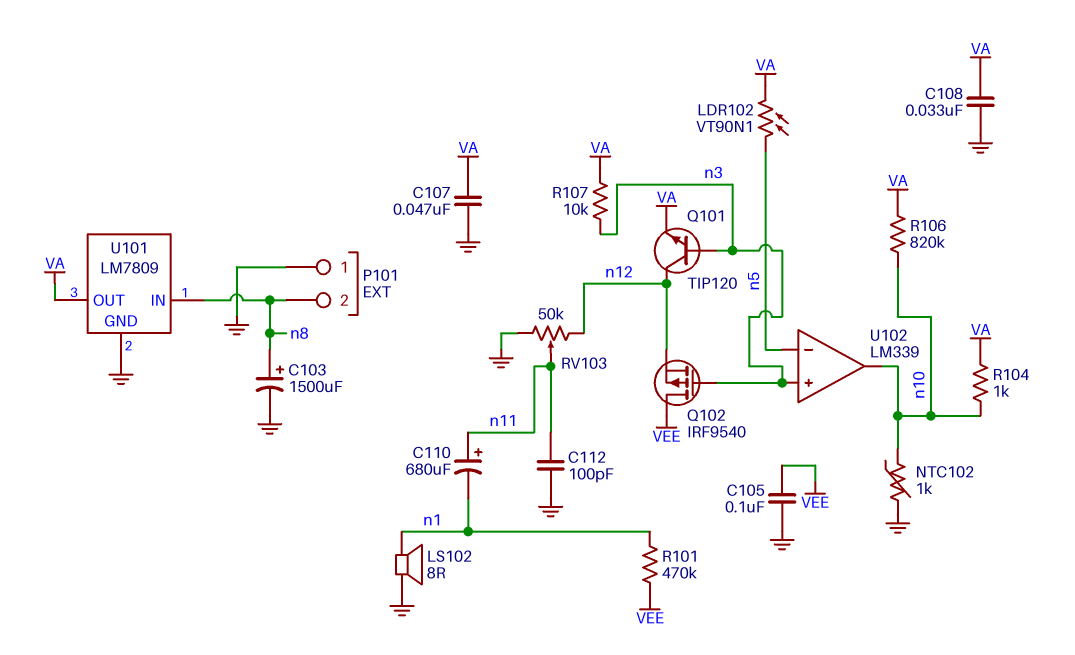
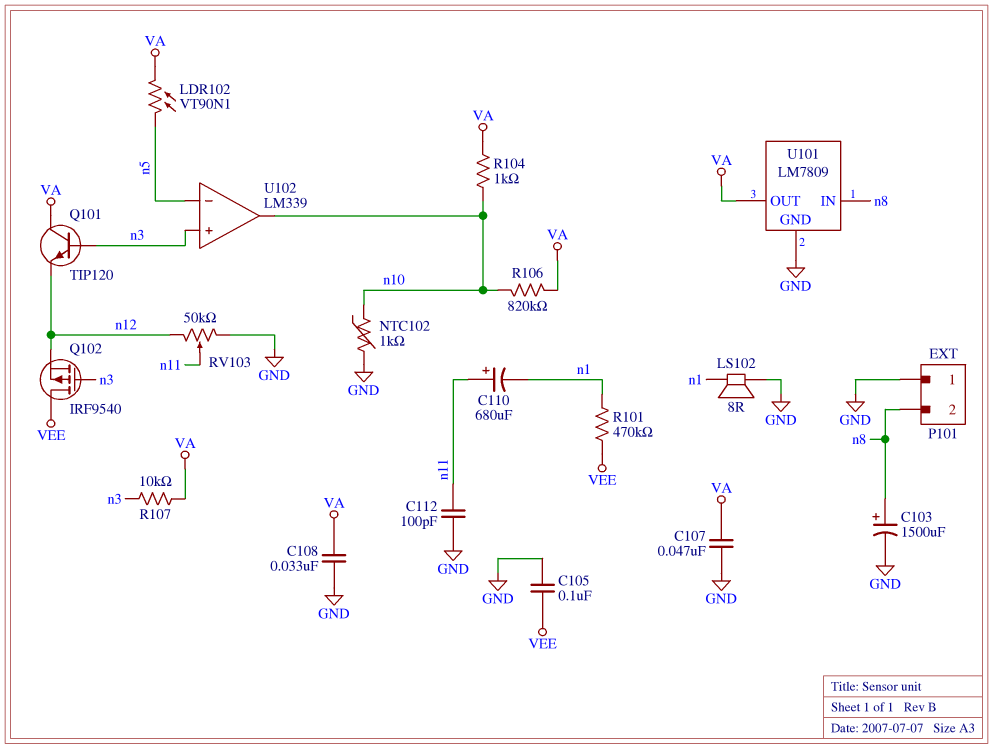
Q101: NPN TIP120 (B n3, C n12, E VA) -> NPN TIP120 (B n3, C VA, E n12)

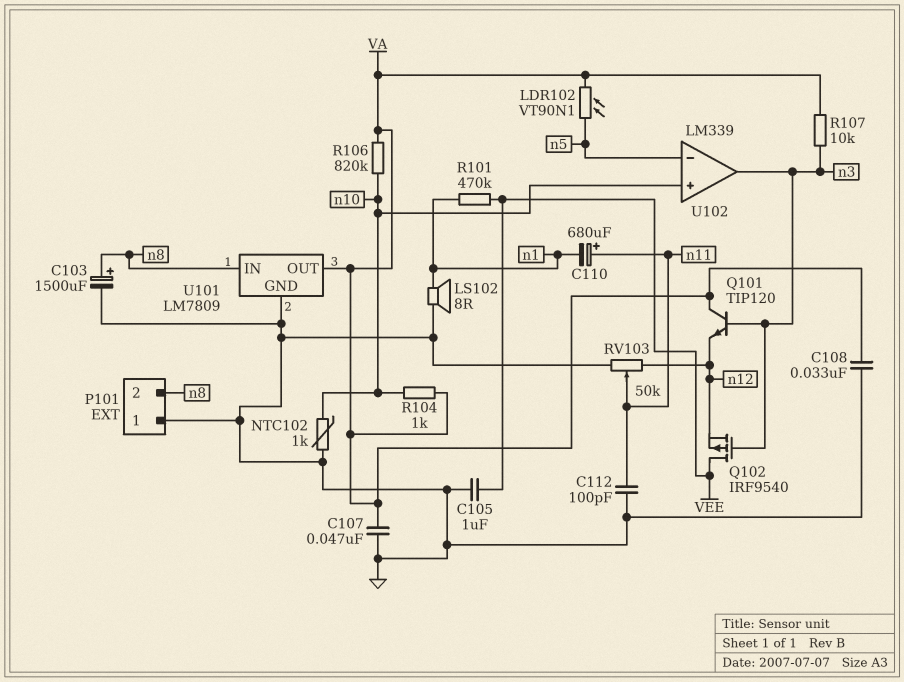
C105: 100nF (GND, VEE) -> 1uF (GND, VEE)
U102 pin in+: n3 -> n10
U102 pin out: n10 -> n3

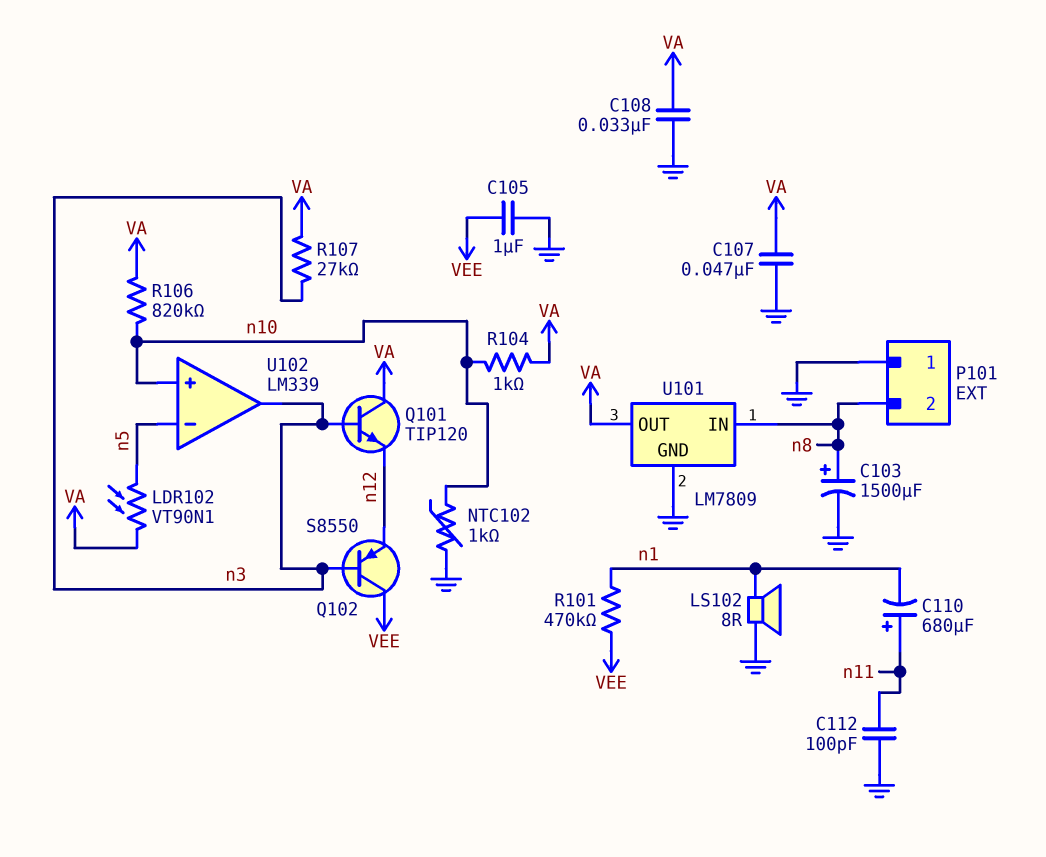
Q102: PMOS IRF9540 (G n3, D VEE, S n12) -> PNP S8550 (B n3, C VEE, E n12)
R107: 10k (VA, n3) -> 27k (VA, n3)
RV103: 50k (GND, n12, wiper n11) -> none

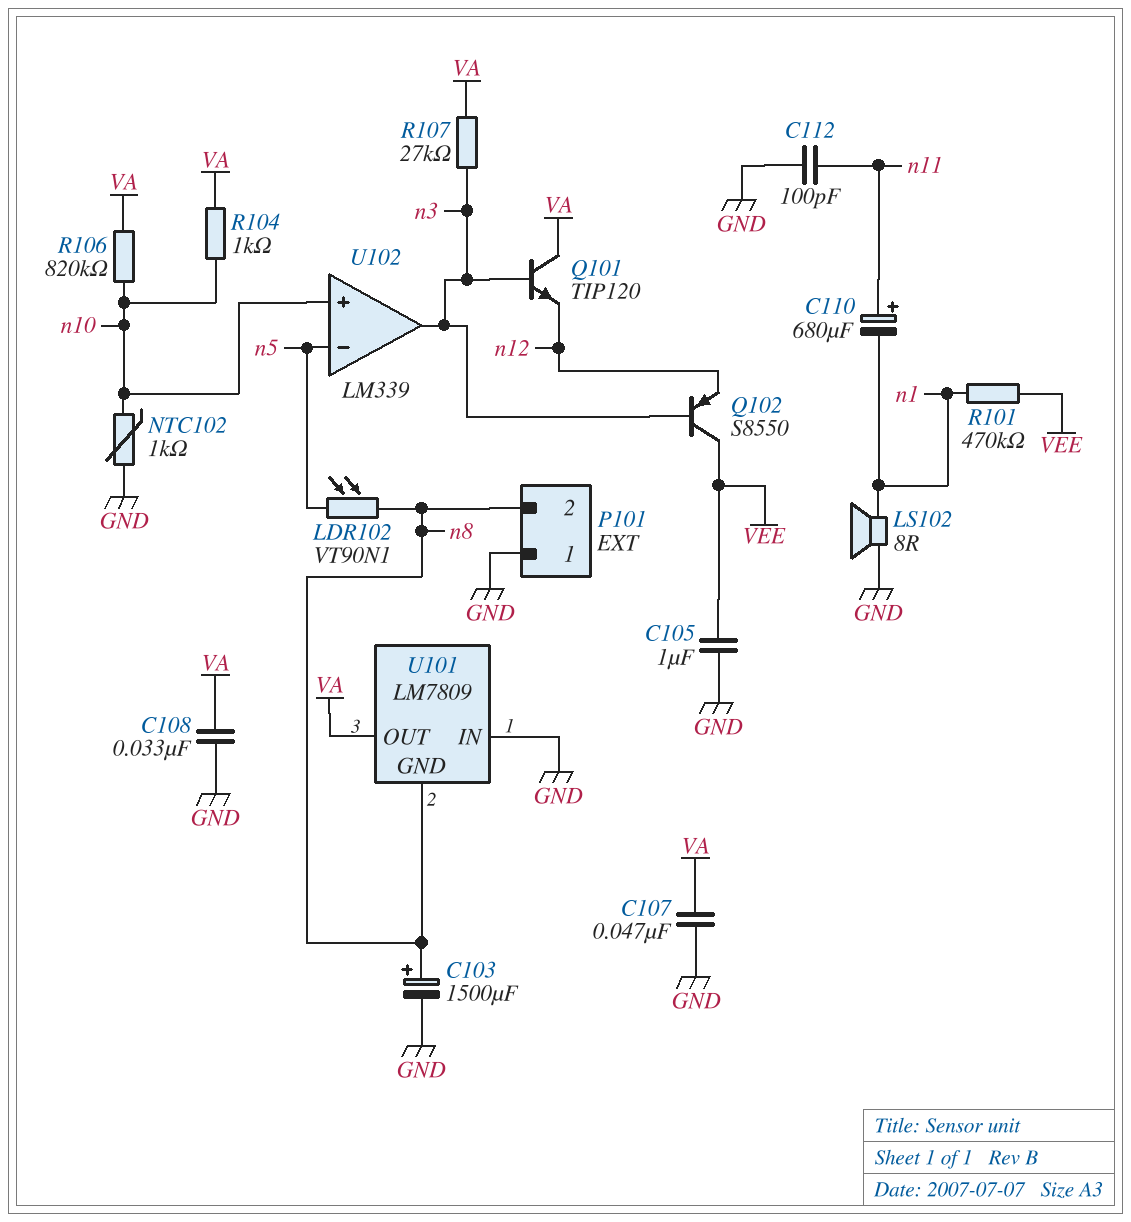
LDR102: VT90N1 (VA, n5) -> VT90N1 (n5, n8)
U101 pin GND: GND -> n8
U101 pin IN: n8 -> GND

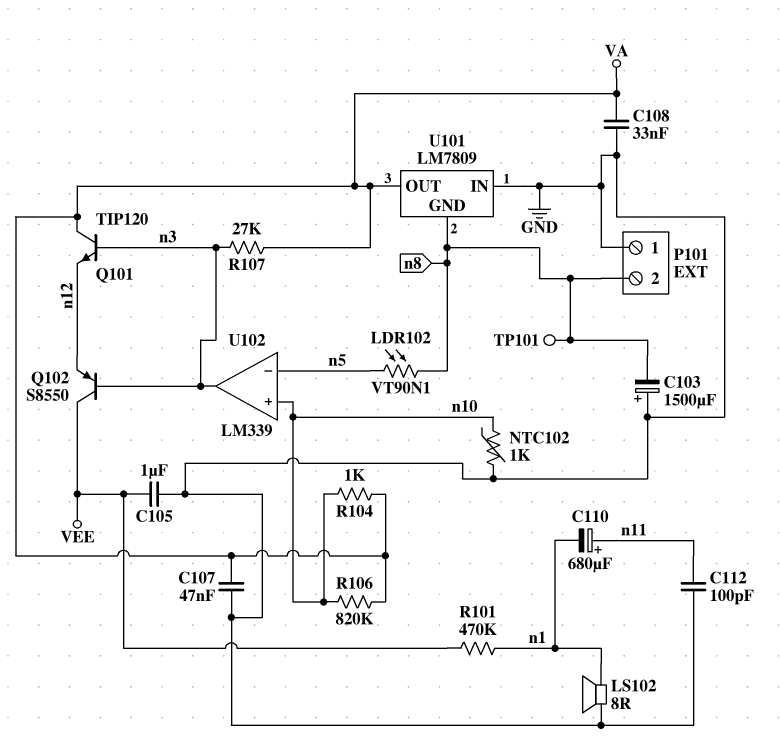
C103: 1500uF (plus n8, minus GND) -> 1500uF (plus GND, minus n8)
TP101: none -> test point (n8)

